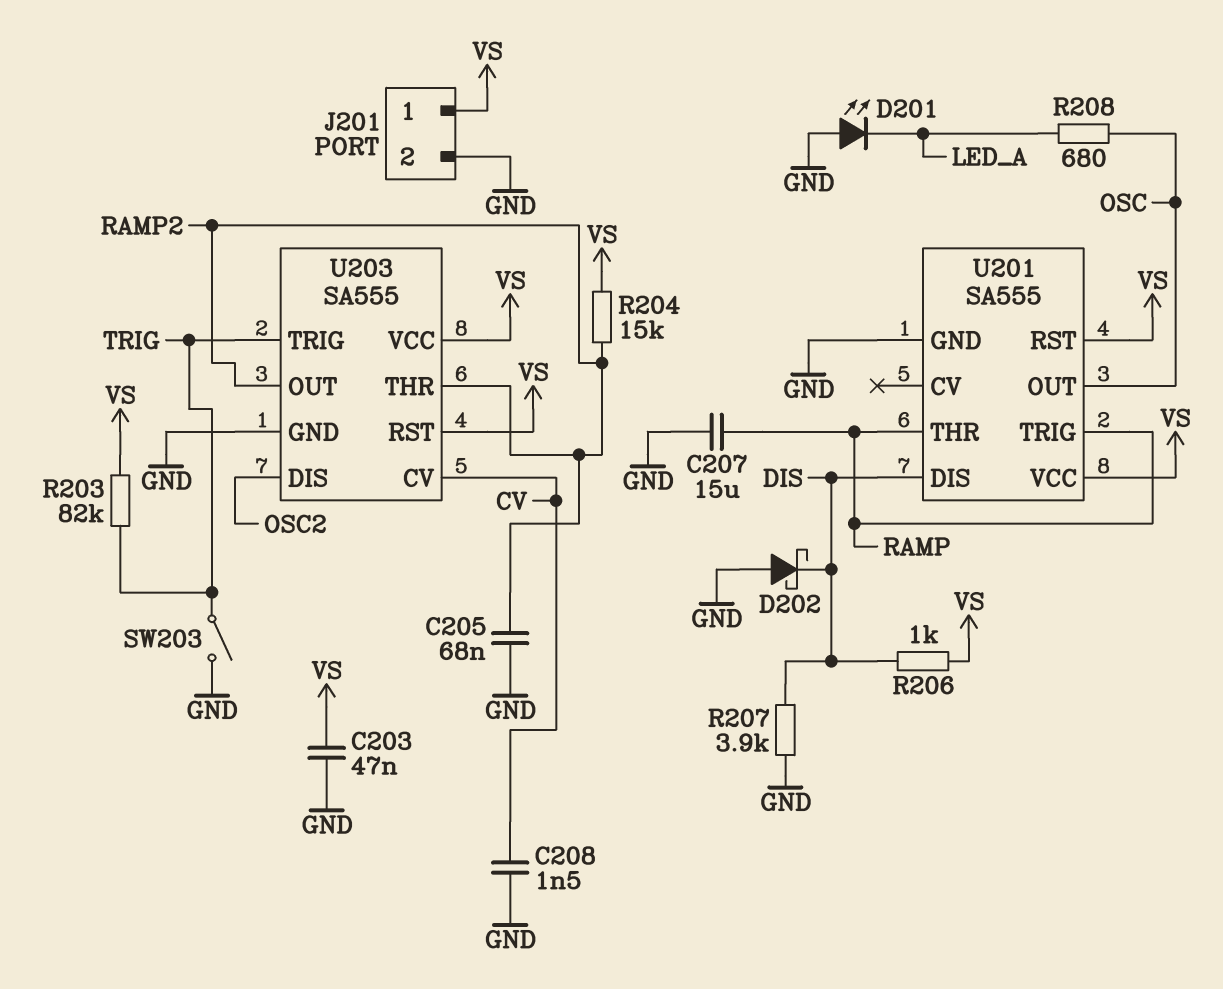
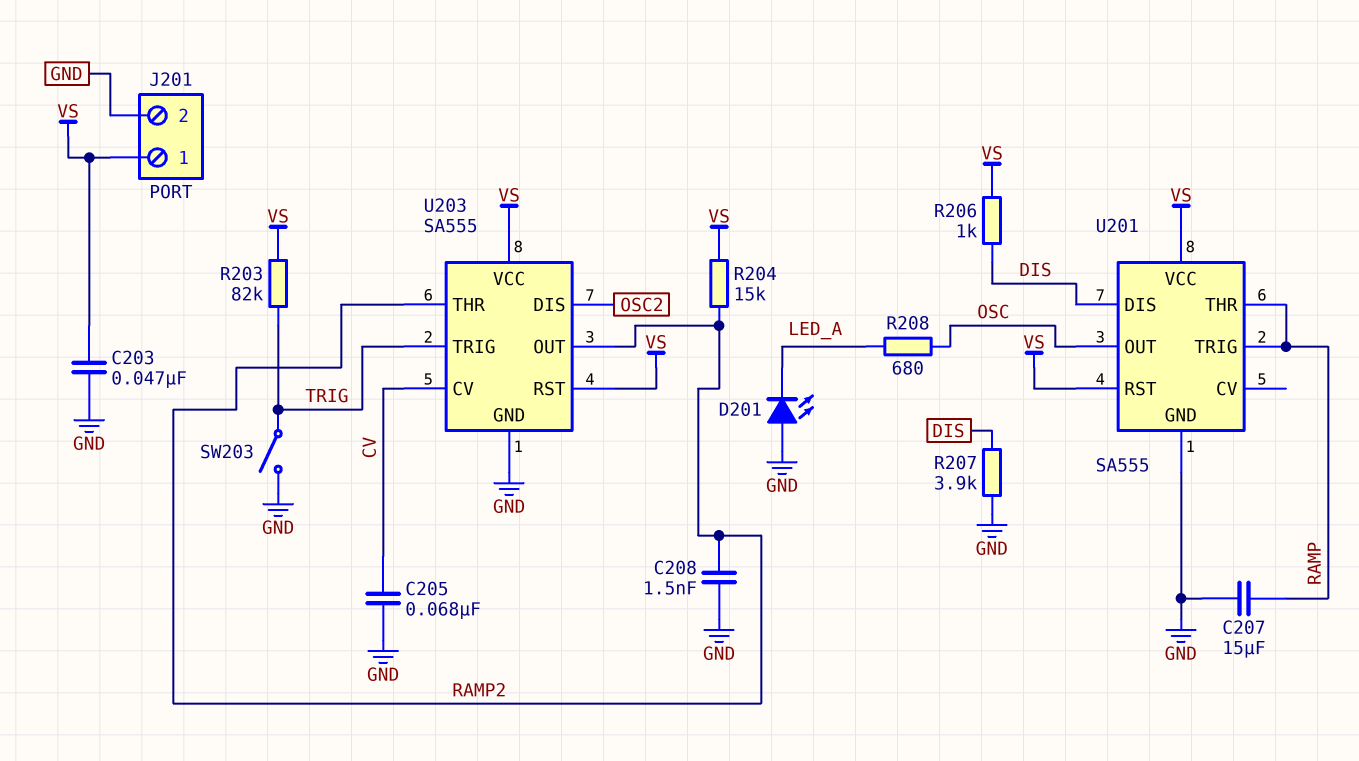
C205: 68nF (GND, RAMP2) -> 68nF (CV, GND)
C208: 1.5nF (CV, GND) -> 1.5nF (GND, RAMP2)
D202: schottky (A GND, K DIS) -> none

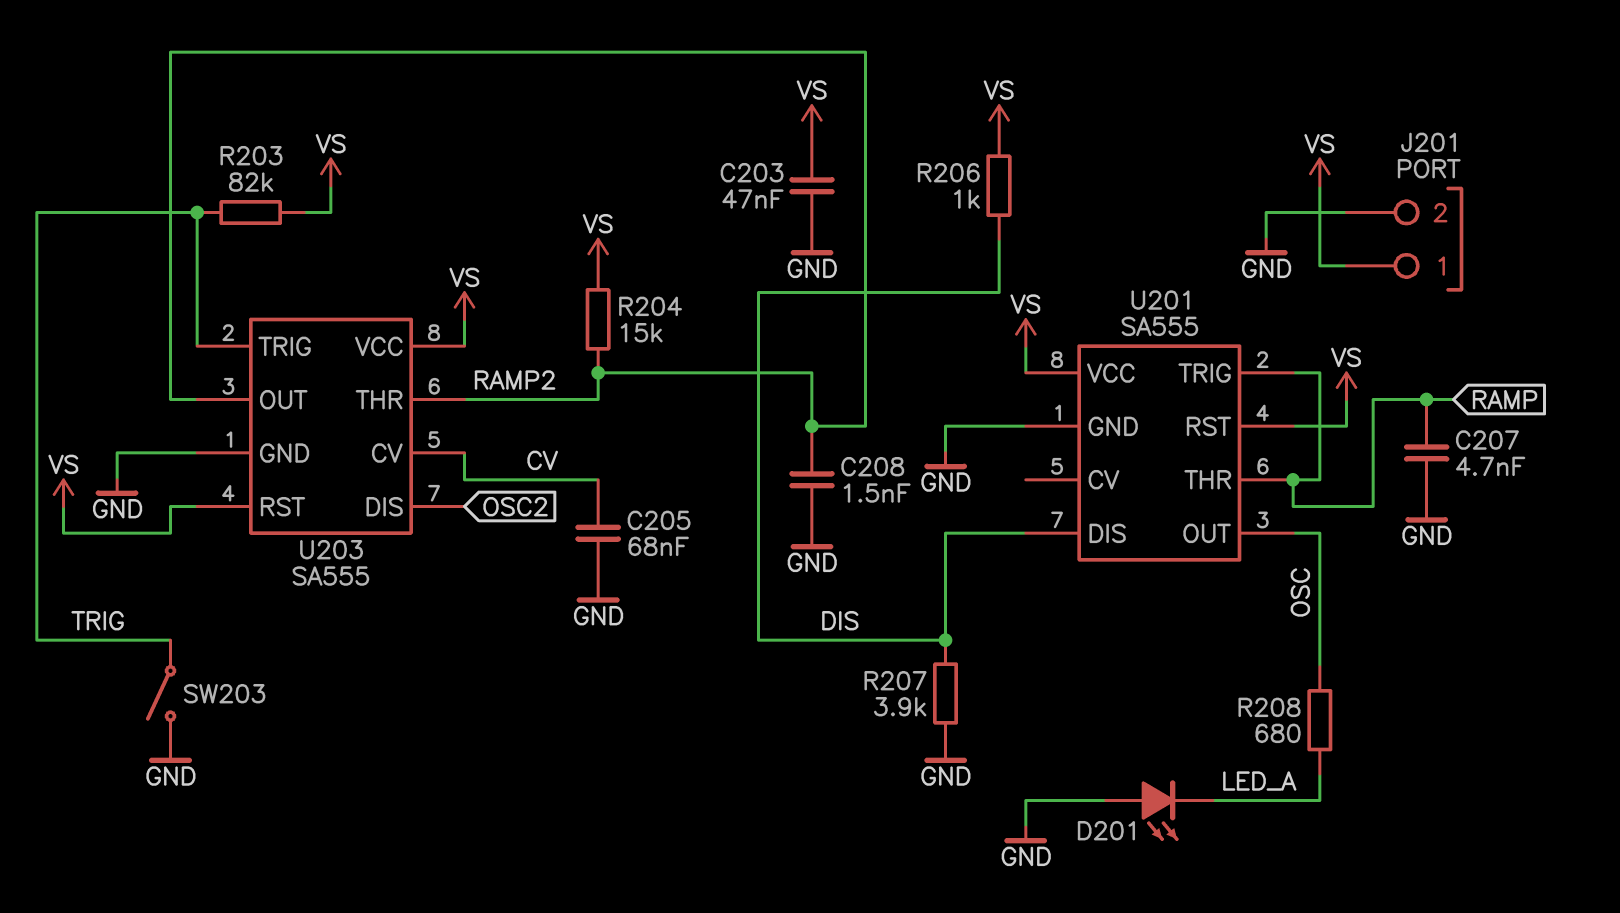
C207: 15uF (GND, RAMP) -> 4.7nF (GND, RAMP)

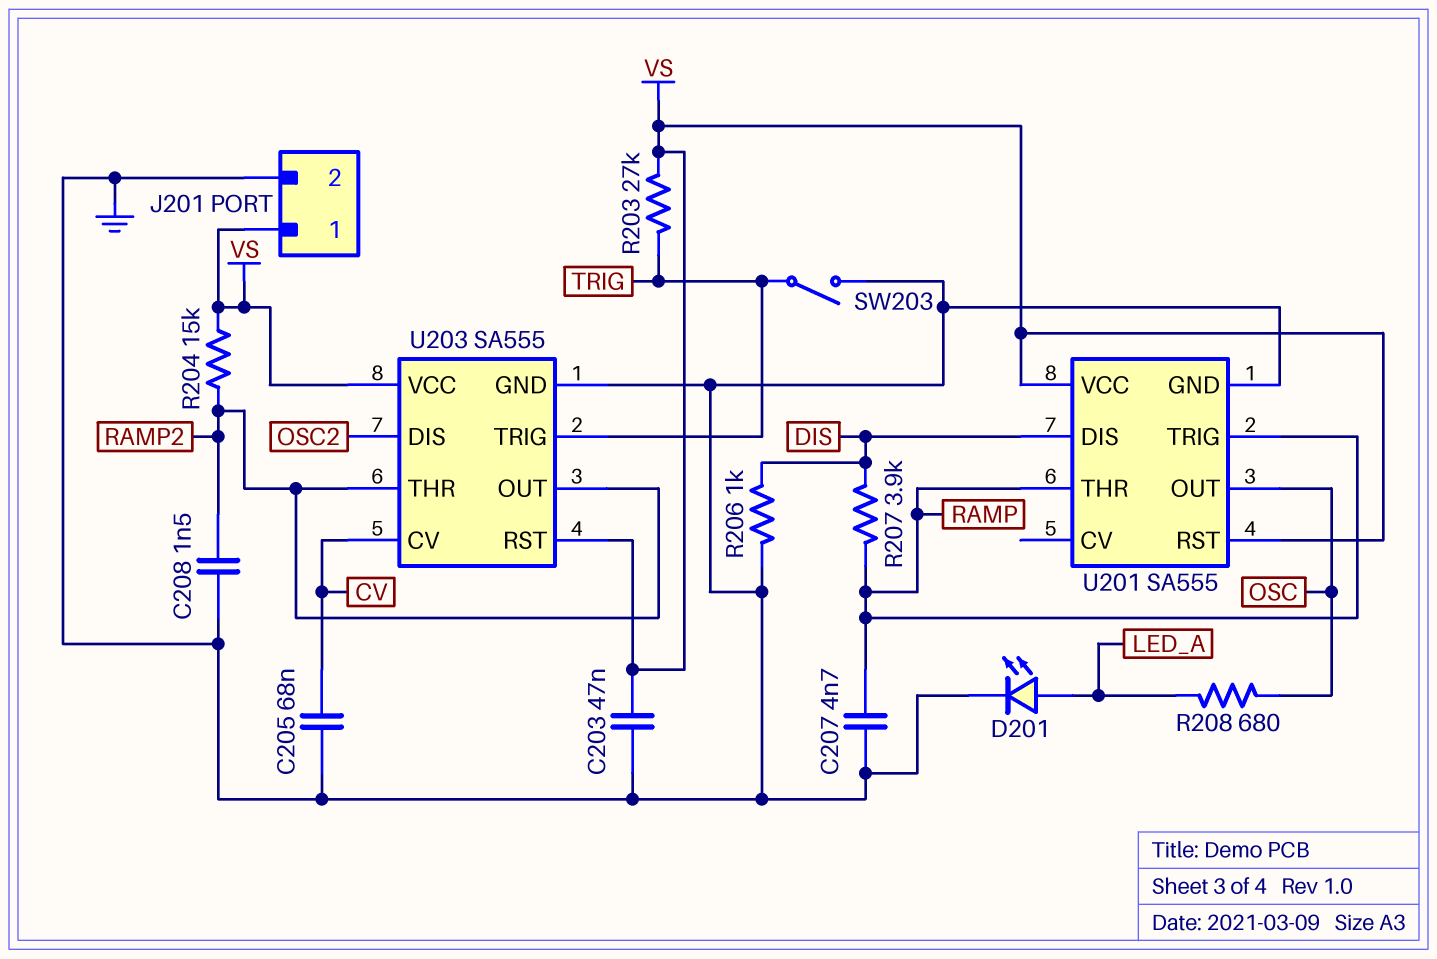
D201: LED (A GND, K LED_A) -> LED (A LED_A, K GND)
R203: 82k (TRIG, VS) -> 27k (TRIG, VS)
R206: 1k (DIS, VS) -> 1k (DIS, GND)
R207: 3.9k (DIS, GND) -> 3.9k (DIS, RAMP)

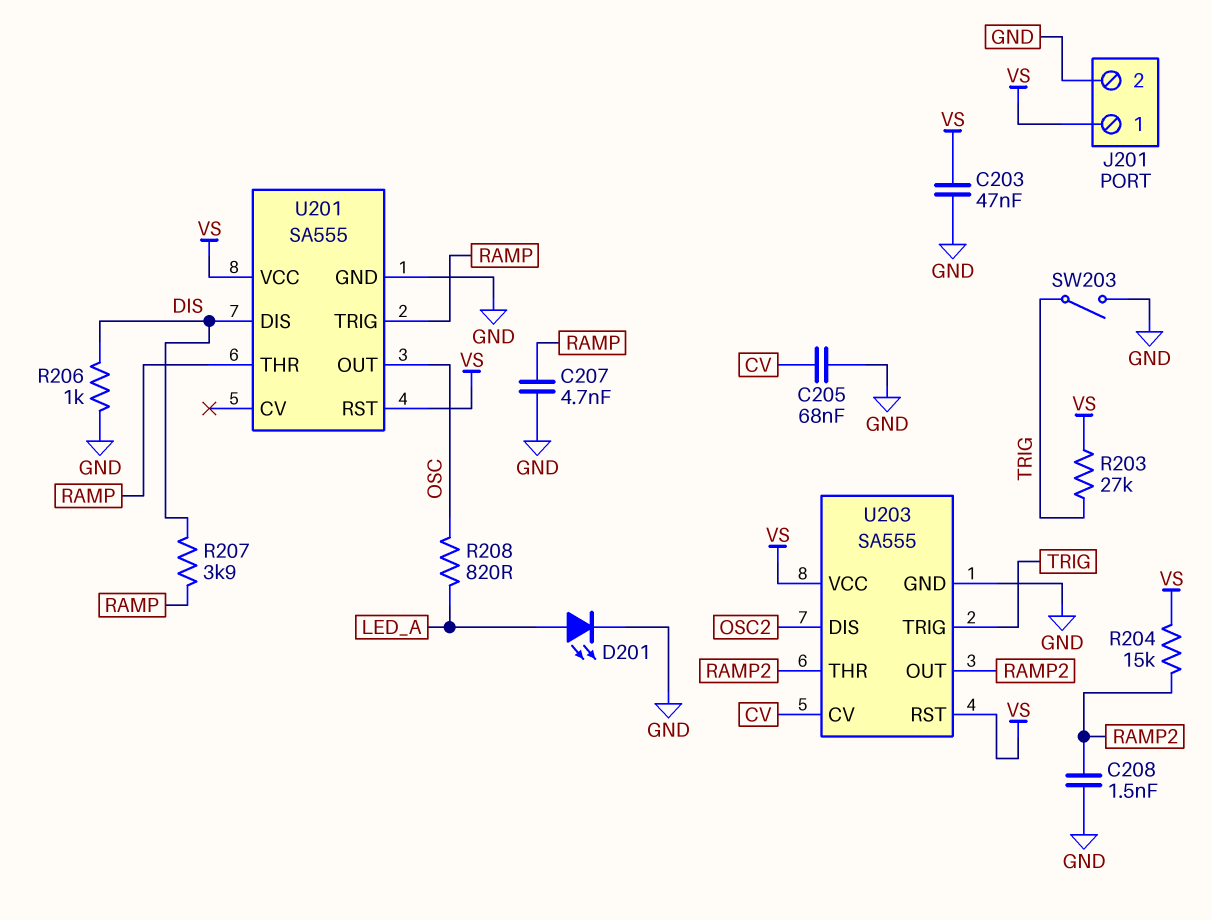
R208: 680 (LED_A, OSC) -> 820 (LED_A, OSC)

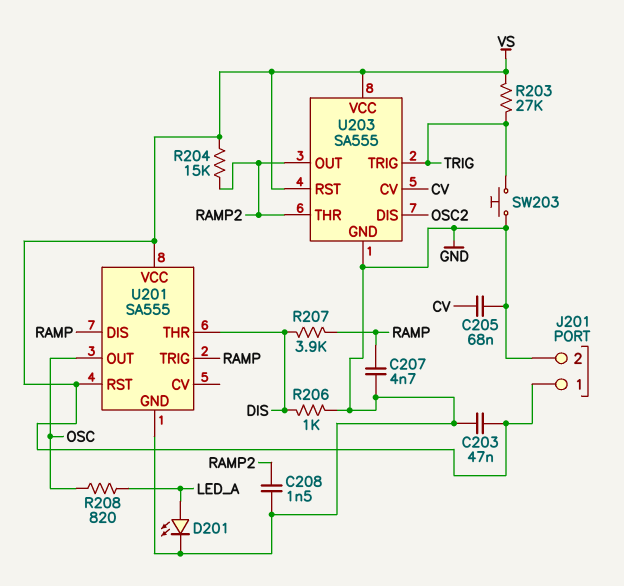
SW203: switch (GND, TRIG) -> button (GND, TRIG)
U201 pin DIS: DIS -> RAMP
U201 pin THR: RAMP -> DIS

